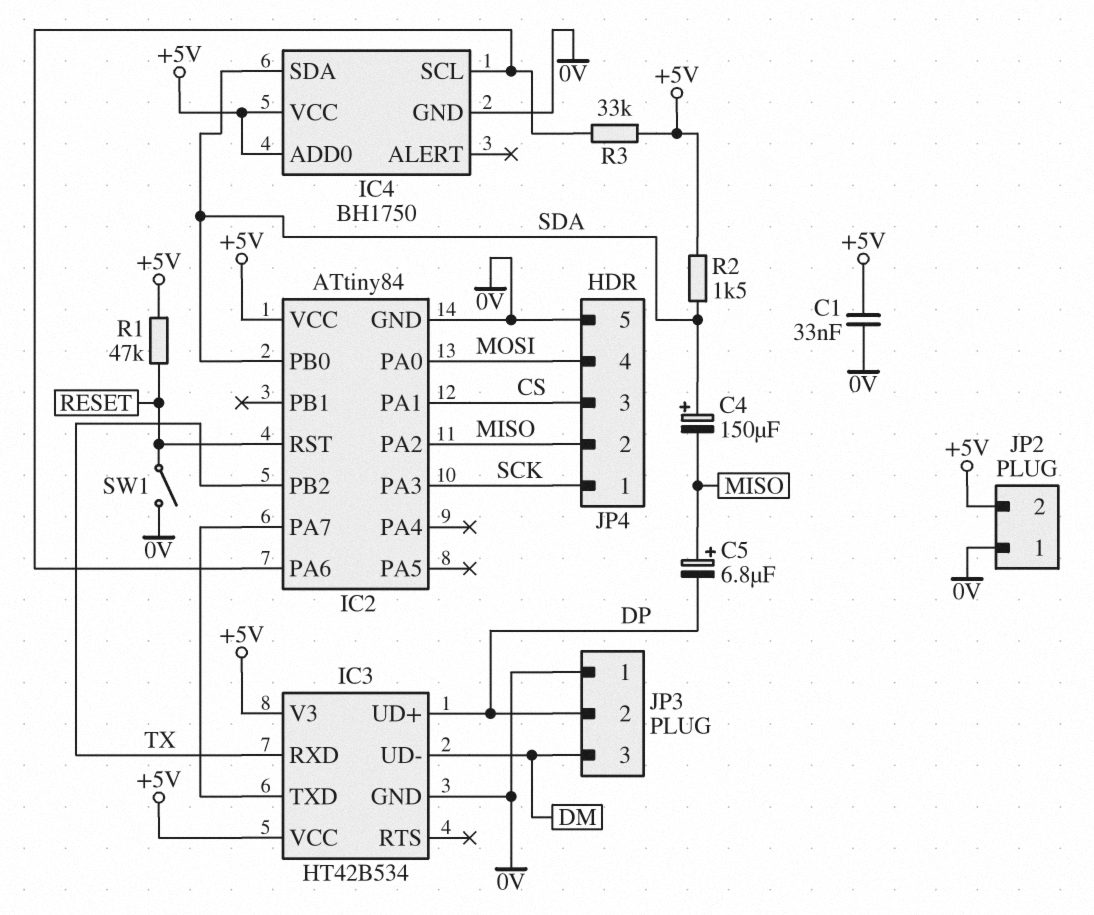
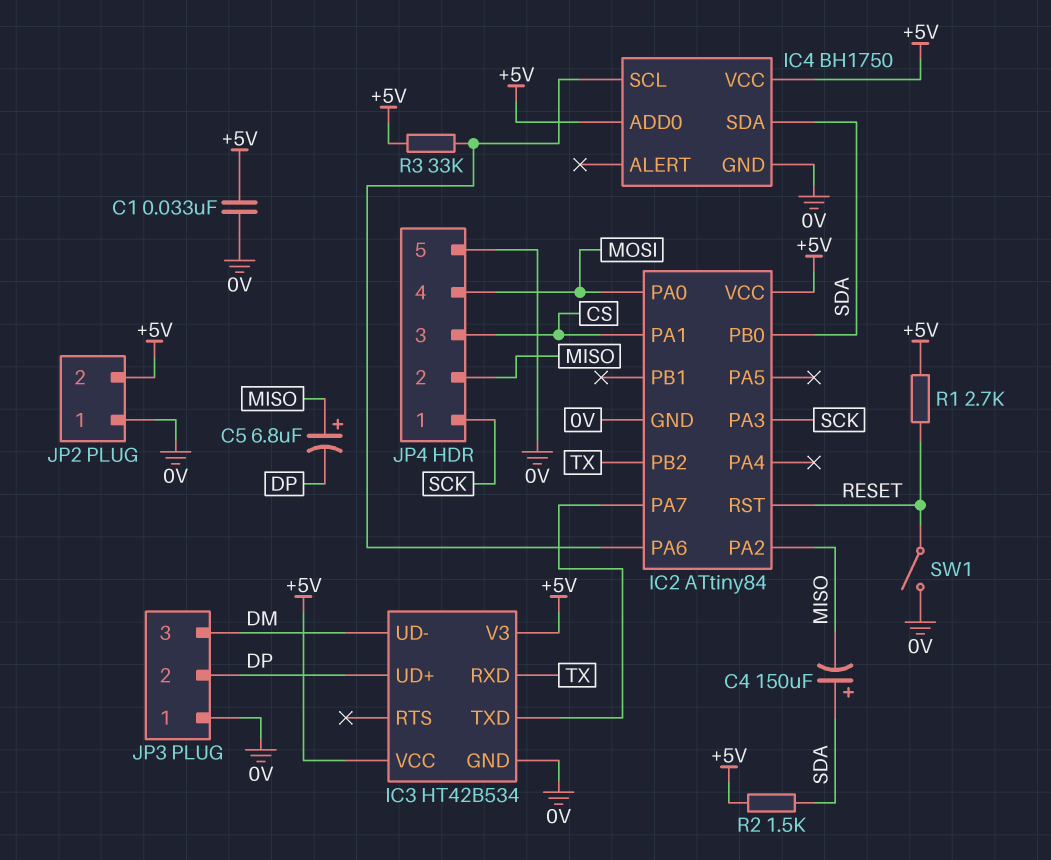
R1: 47k (+5V, RESET) -> 2.7k (+5V, RESET)

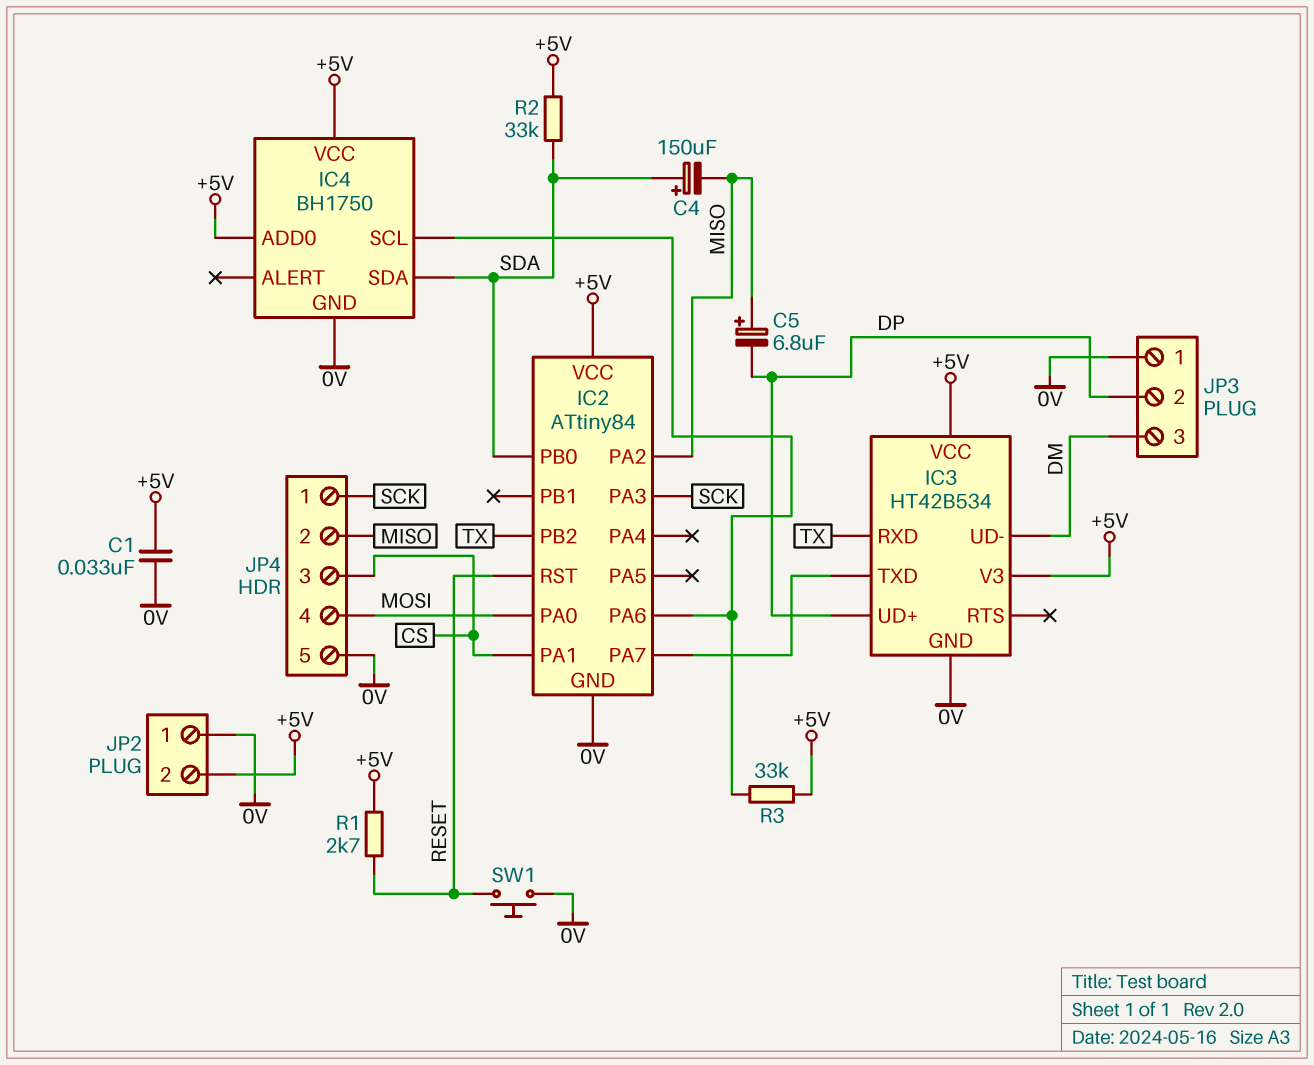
R2: 1.5k (+5V, SDA) -> 33k (+5V, SDA)
SW1: switch (0V, RESET) -> button (0V, RESET)

